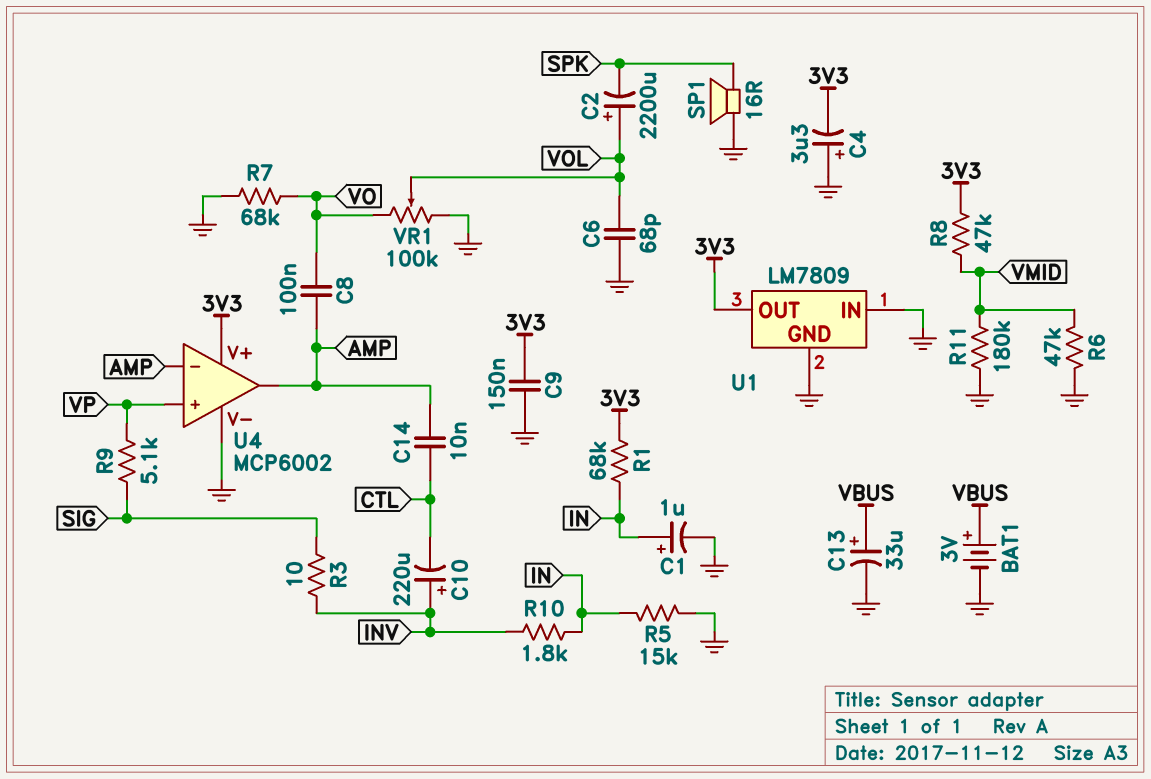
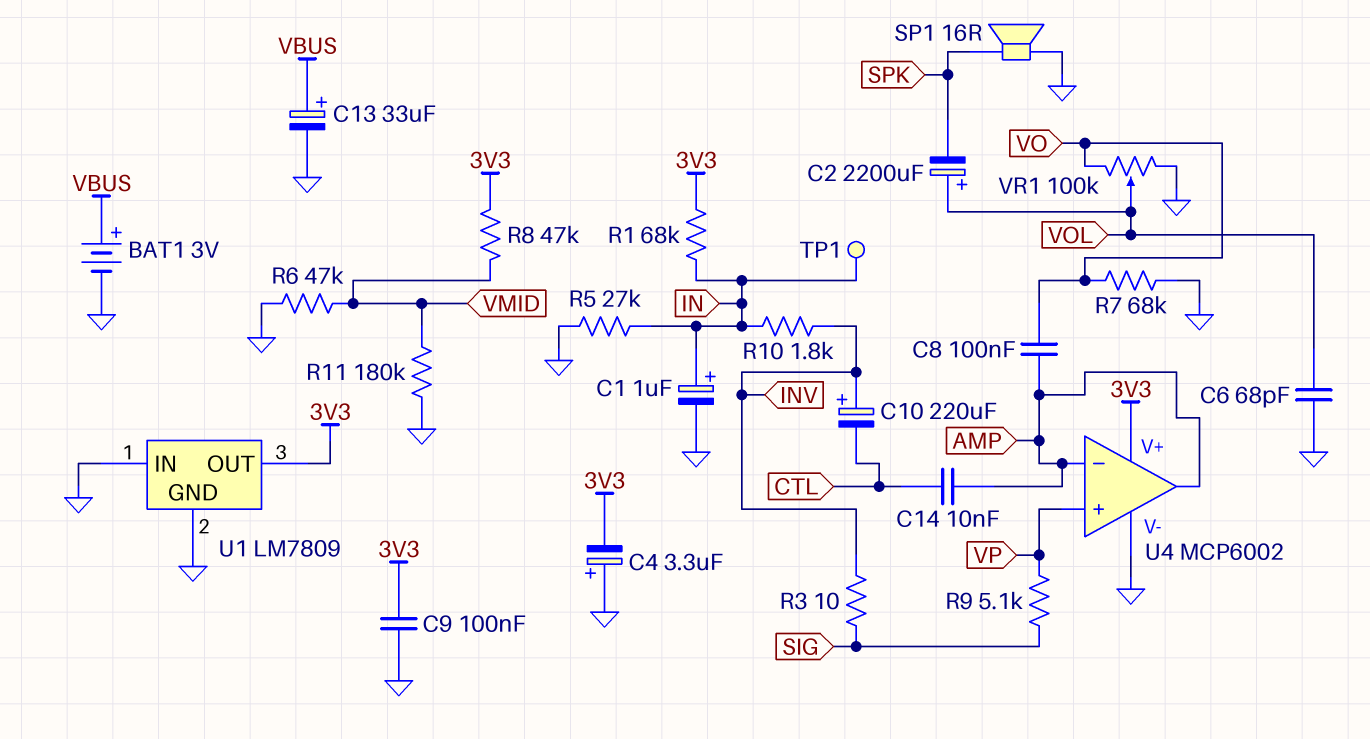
C9: 150nF (3V3, GND) -> 100nF (3V3, GND)
R5: 15k (GND, IN) -> 27k (GND, IN)
TP1: none -> test point (IN)

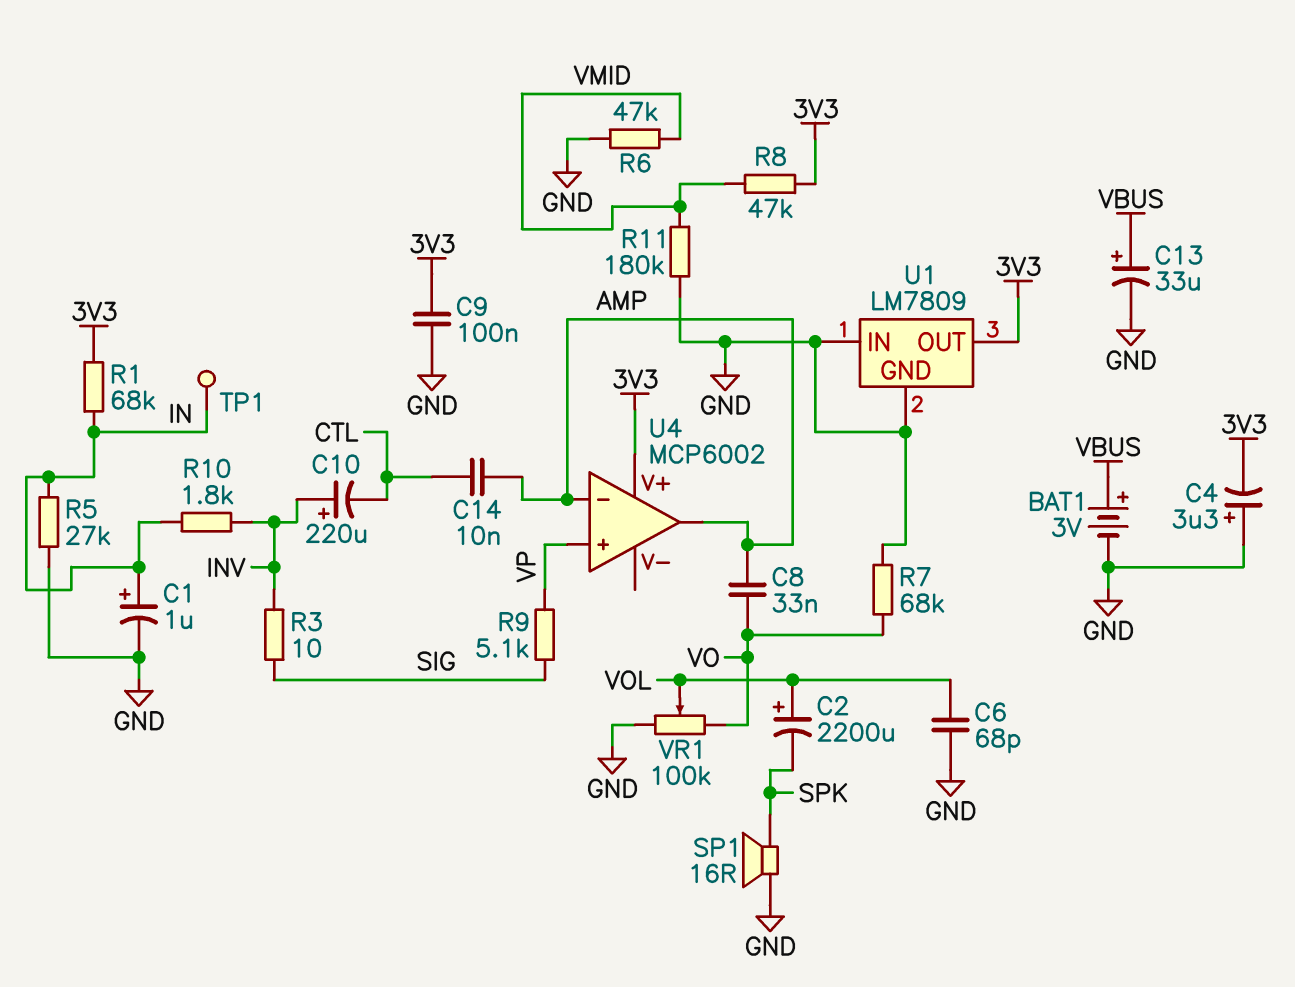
C8: 100nF (AMP, VO) -> 33nF (AMP, VO)
U4 pin V-: GND -> none

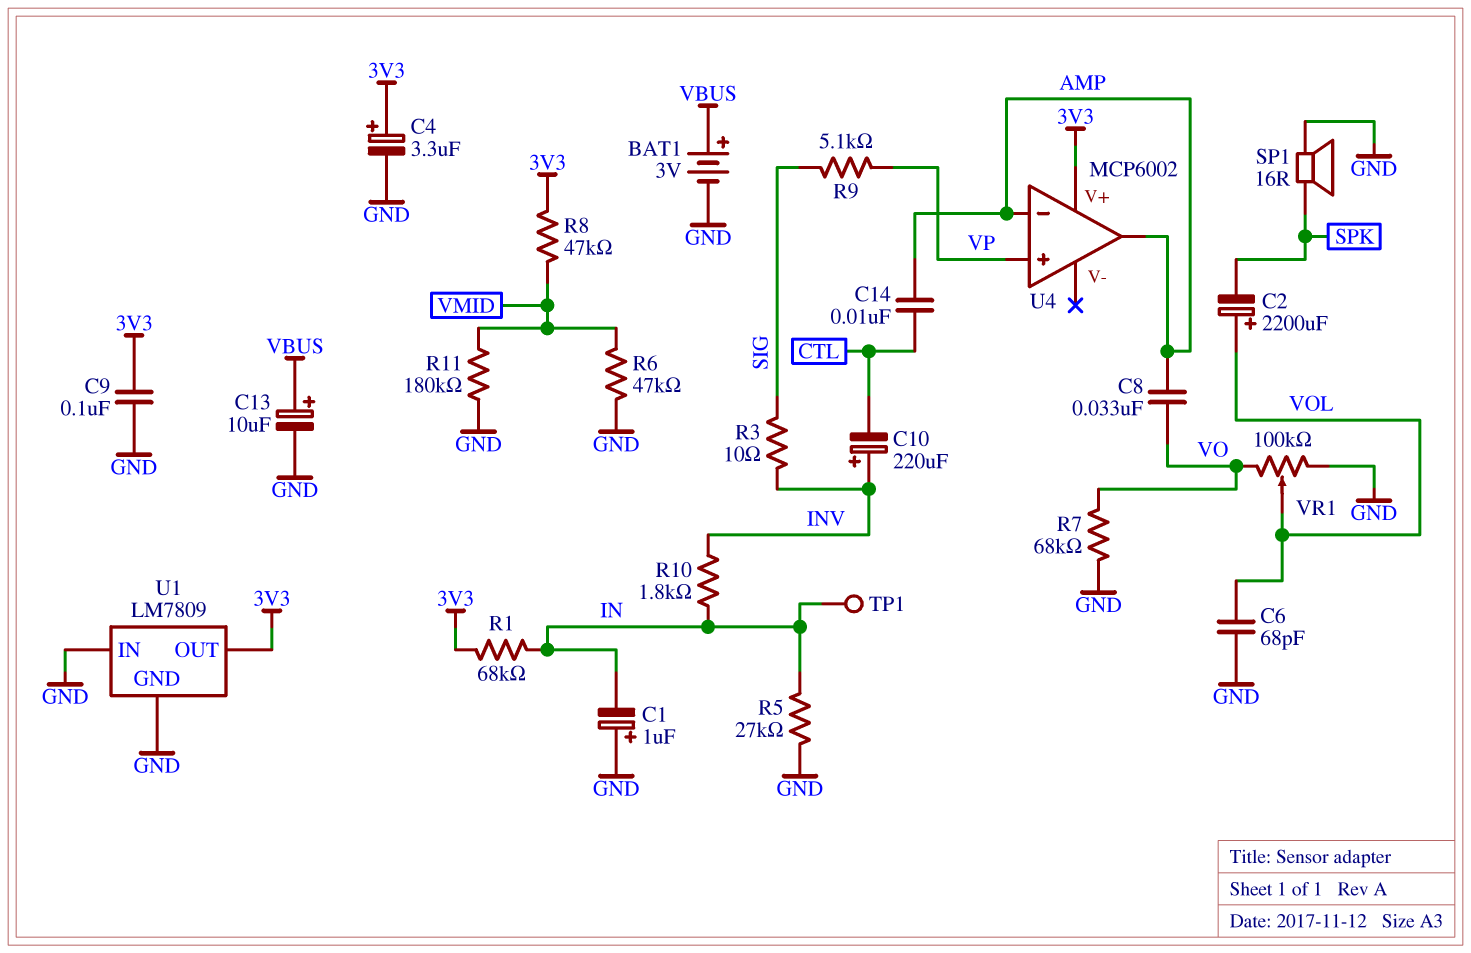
C1: 1uF (plus IN, minus GND) -> 1uF (plus GND, minus IN)
C4: 3.3uF (plus GND, minus 3V3) -> 3.3uF (plus 3V3, minus GND)
C13: 33uF (plus VBUS, minus GND) -> 10uF (plus VBUS, minus GND)

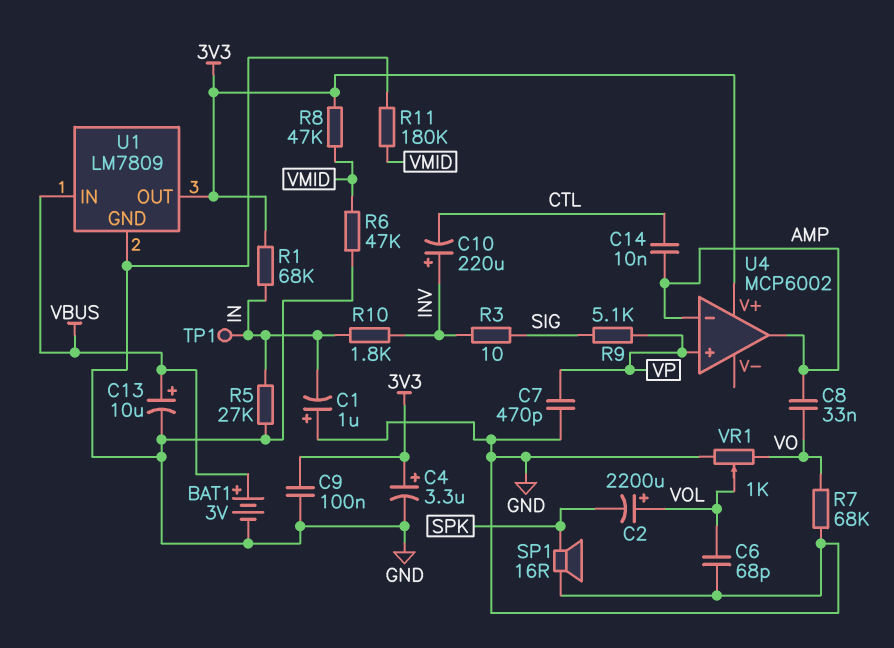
C7: none -> 470pF (GND, VP)
U1 pin IN: GND -> VBUS
VR1: 100k (GND, VO, wiper VOL) -> 1k (GND, VO, wiper VOL)

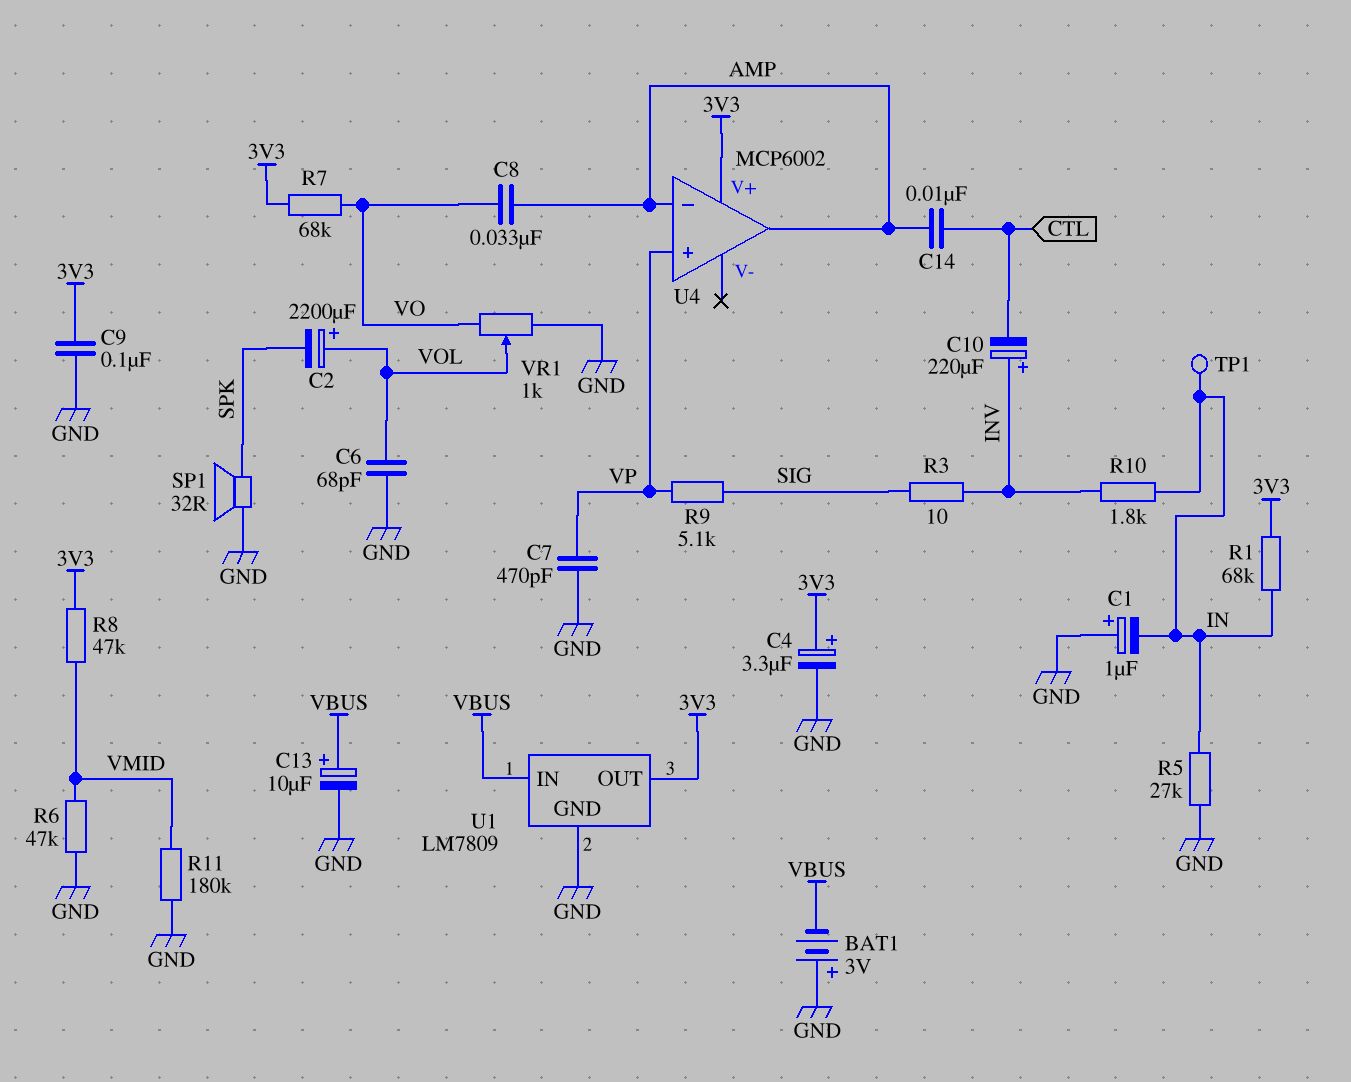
BAT1: 3V (plus VBUS, minus GND) -> 3V (plus GND, minus VBUS)
R7: 68k (GND, VO) -> 68k (3V3, VO)
SP1: speaker 16R (GND, SPK) -> speaker 32R (GND, SPK)

